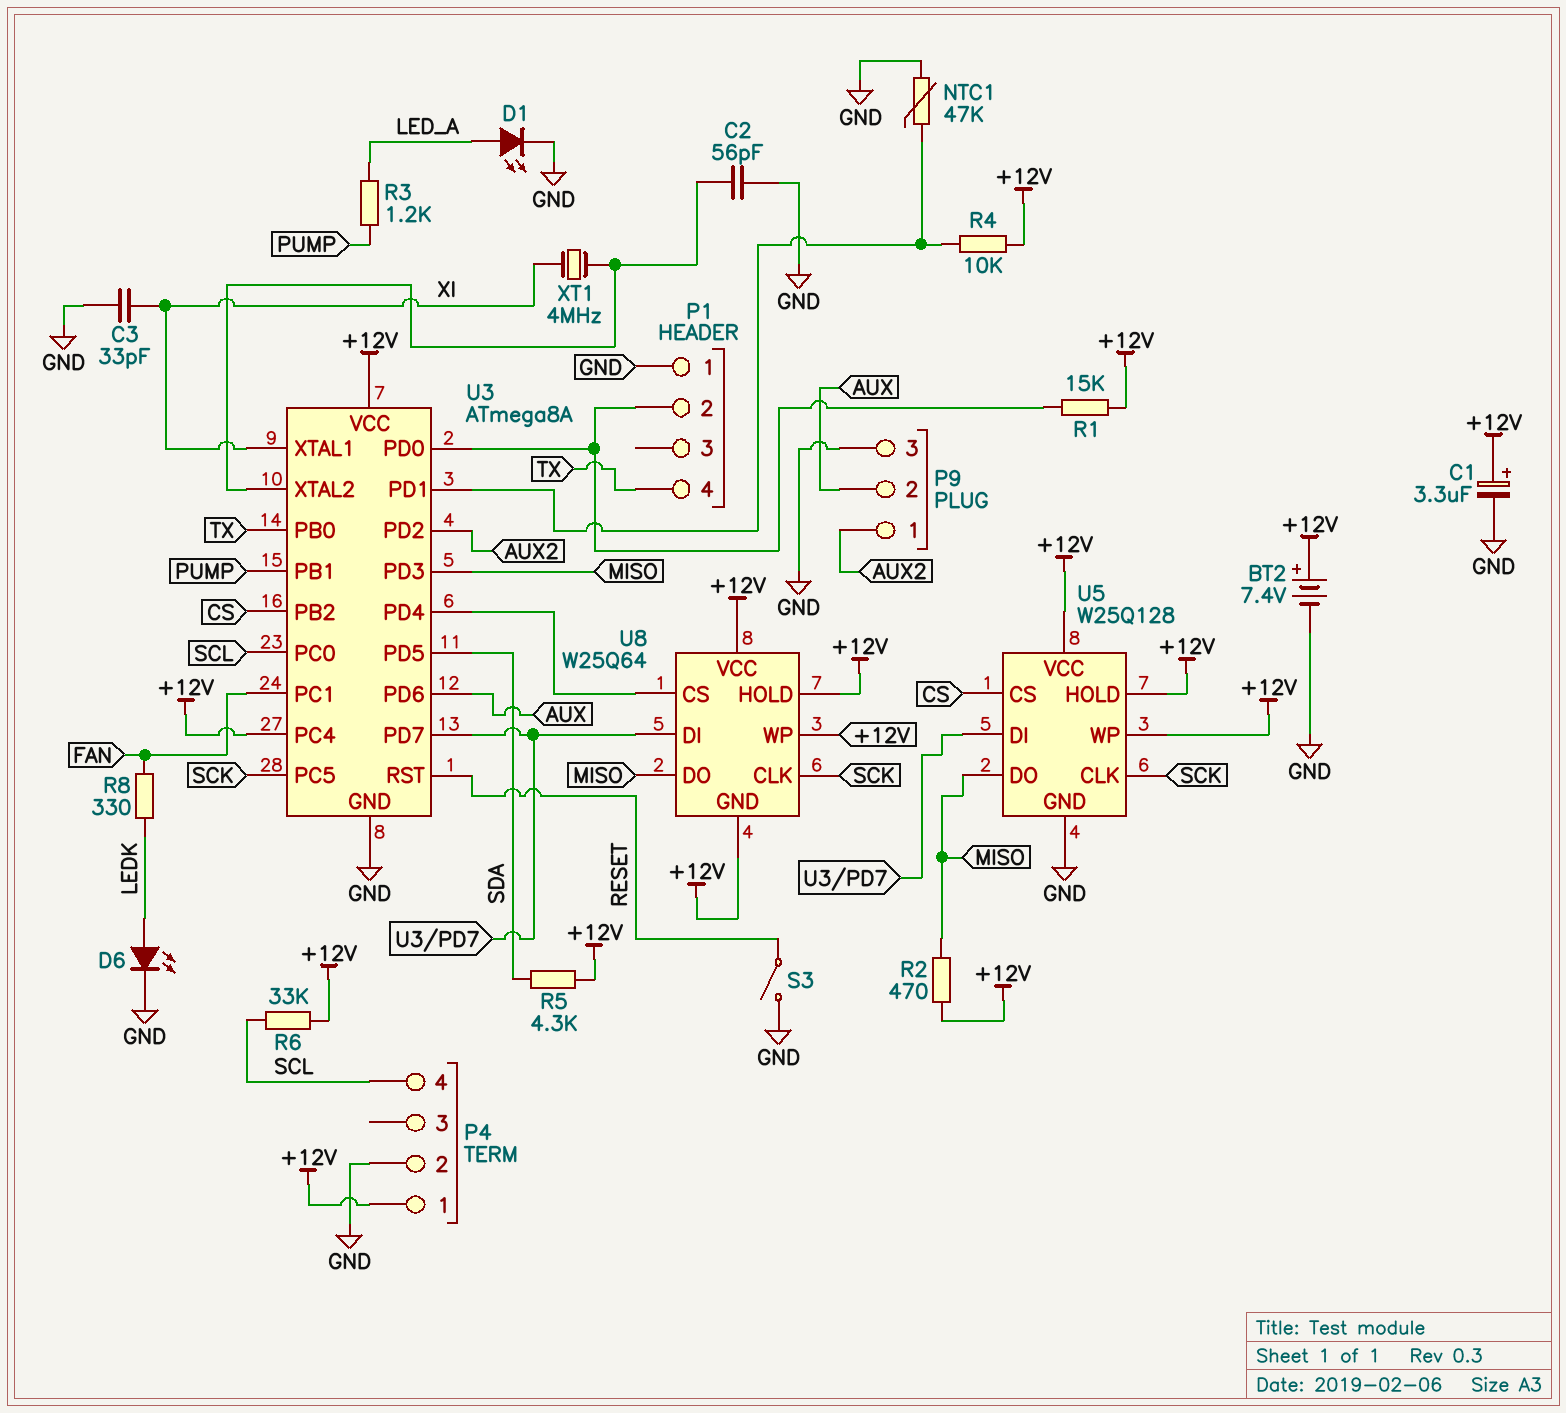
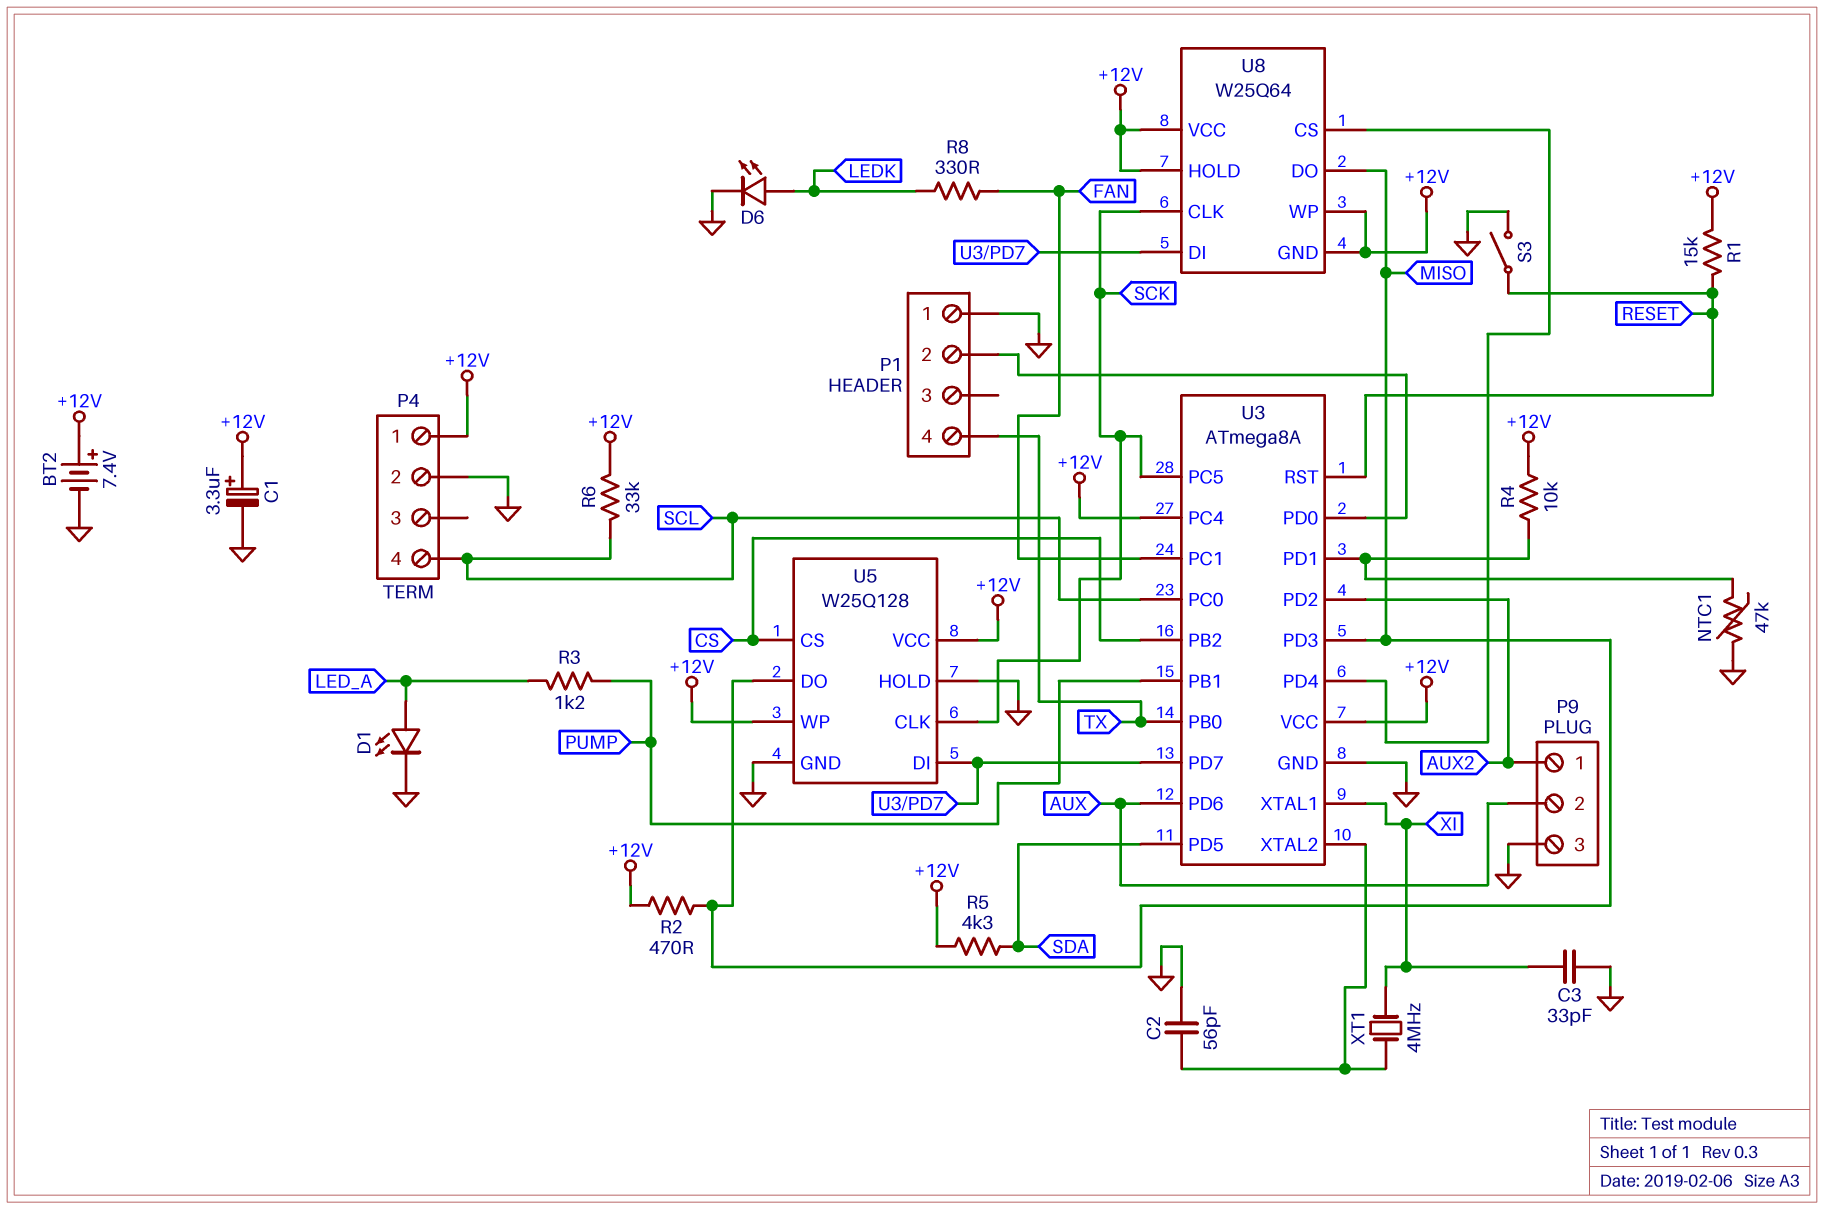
R1: 15k (+12V, P1/2) -> 15k (+12V, RESET)
U5 pin HOLD: +12V -> GND

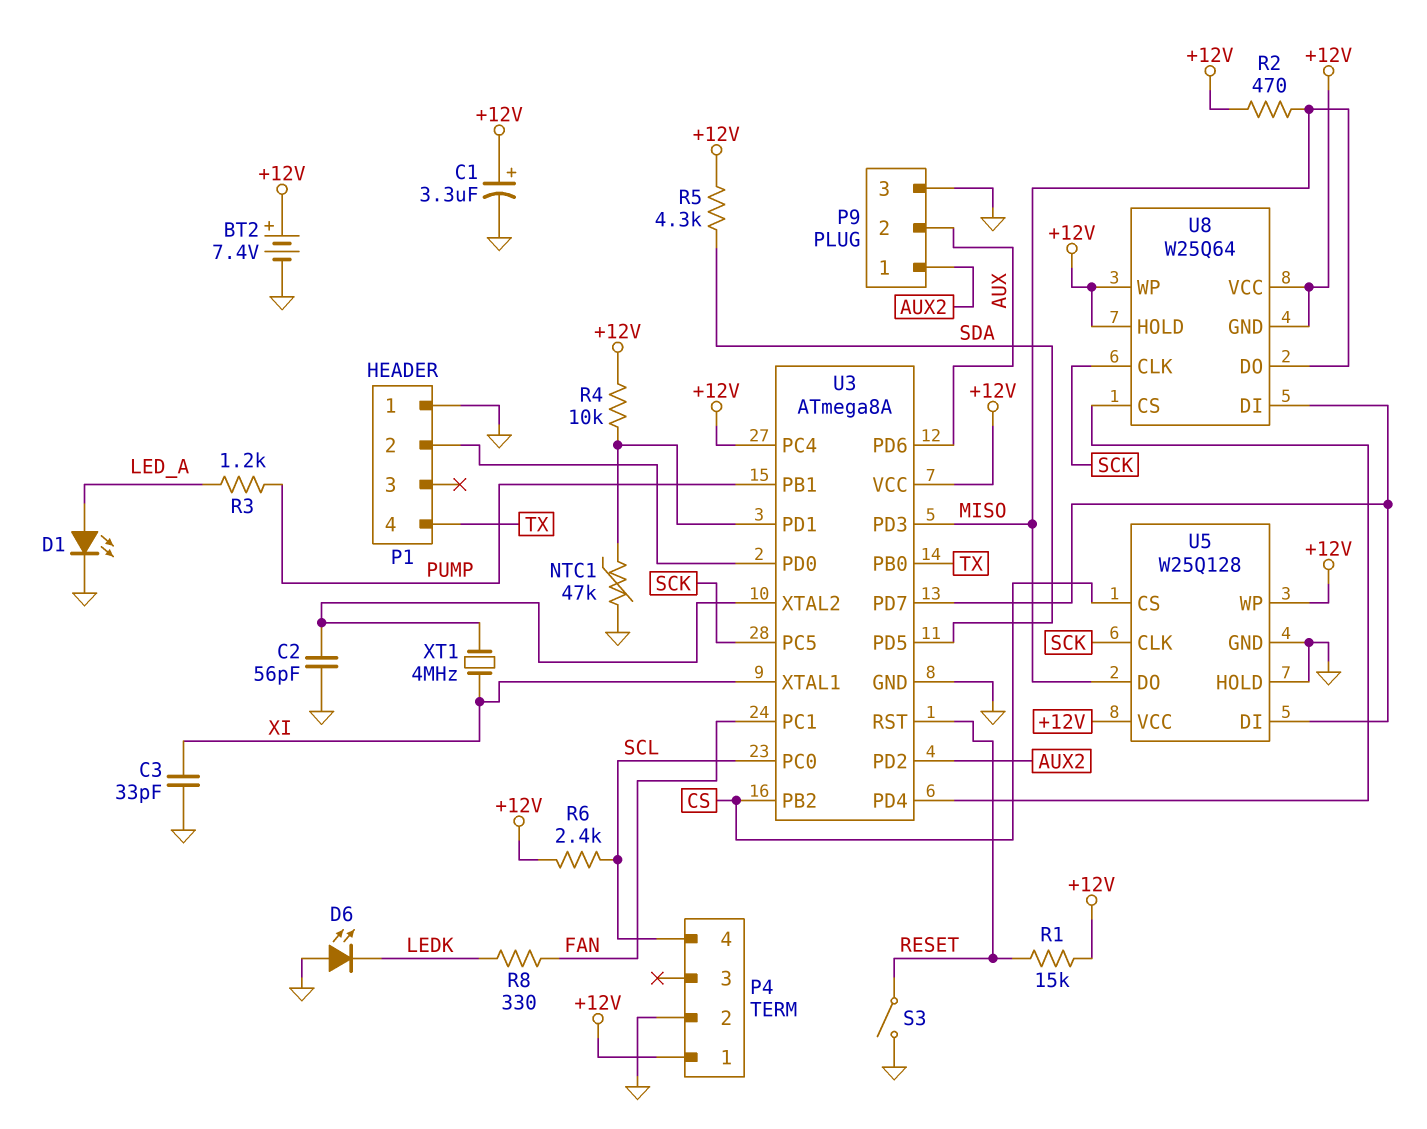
D6: LED (A LEDK, K GND) -> LED (A GND, K LEDK)
R6: 33k (+12V, SCL) -> 2.4k (+12V, SCL)

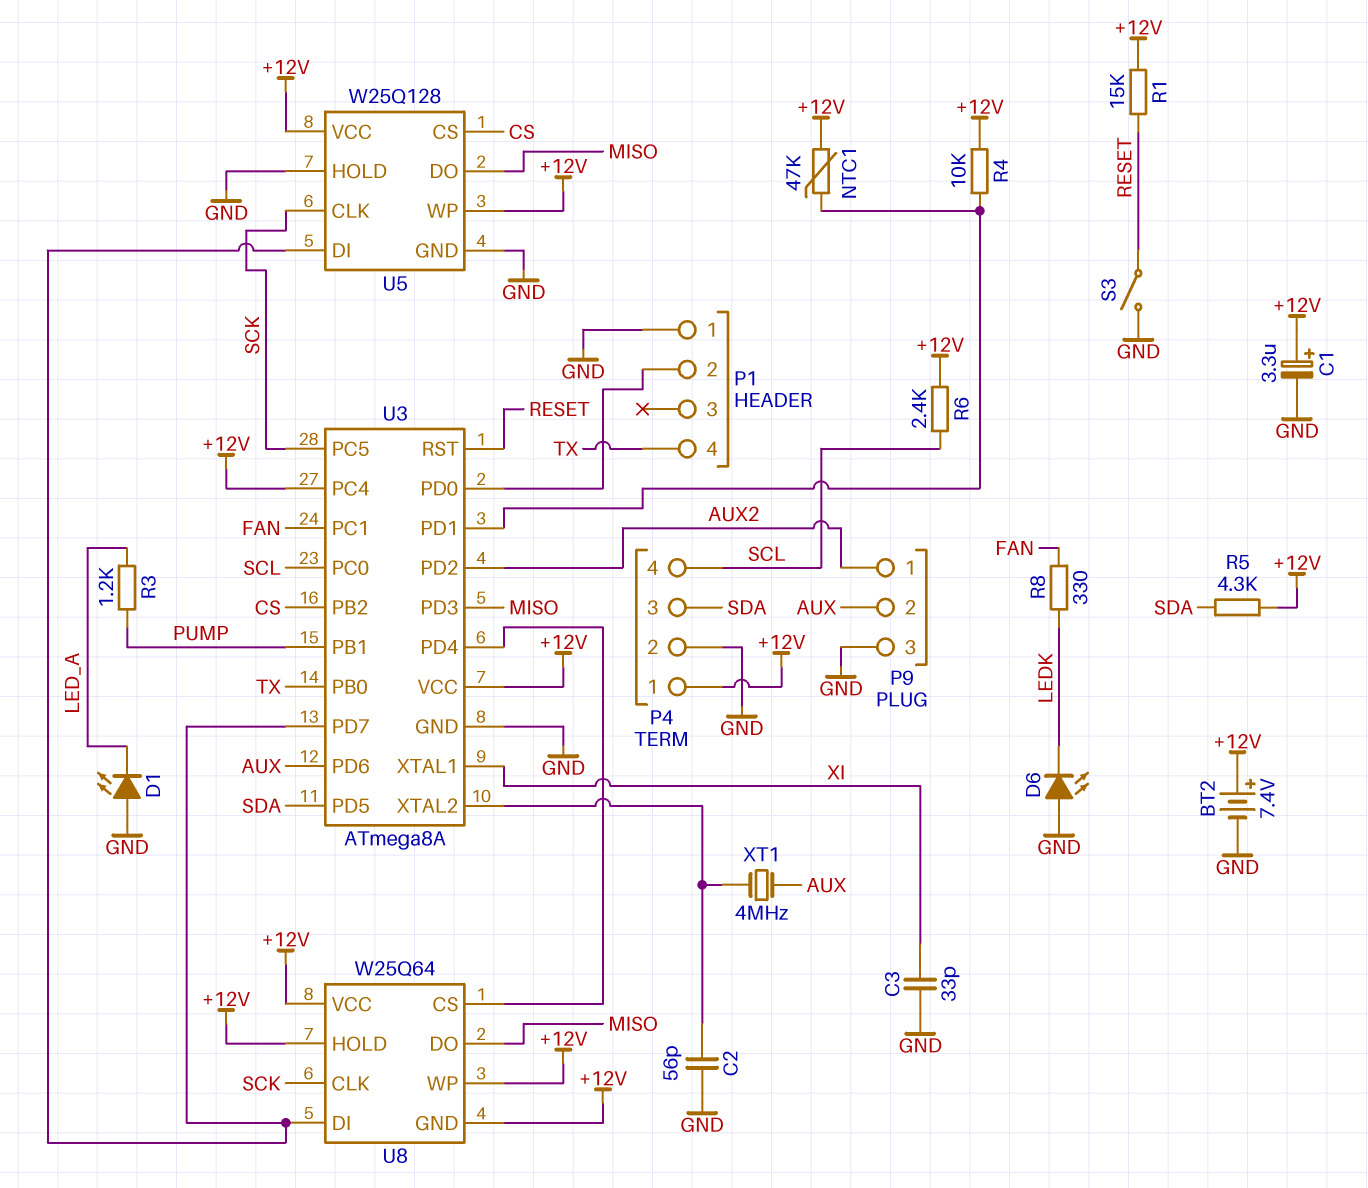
D1: LED (A LED_A, K GND) -> LED (A GND, K LED_A)
NTC1: 47k (GND, U3/PD1) -> 47k (+12V, U3/PD1)
P4 pin 3: none -> SDA
R2: 470 (+12V, MISO) -> none
XT1: 4MHz (U3/XTAL2, XI) -> 4MHz (AUX, U3/XTAL2)

